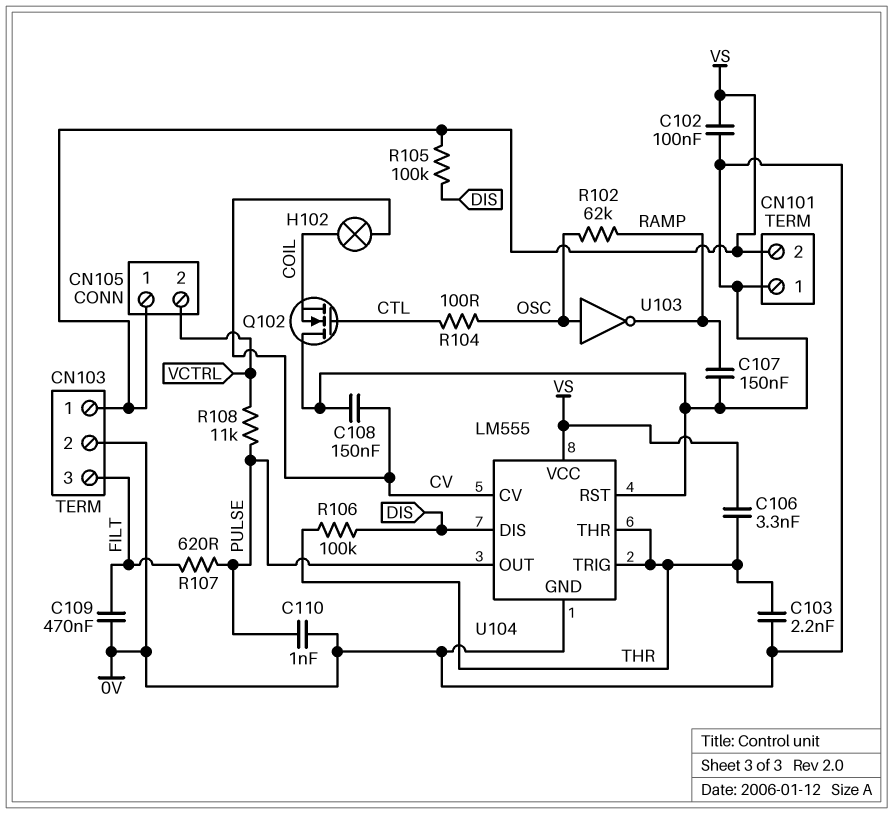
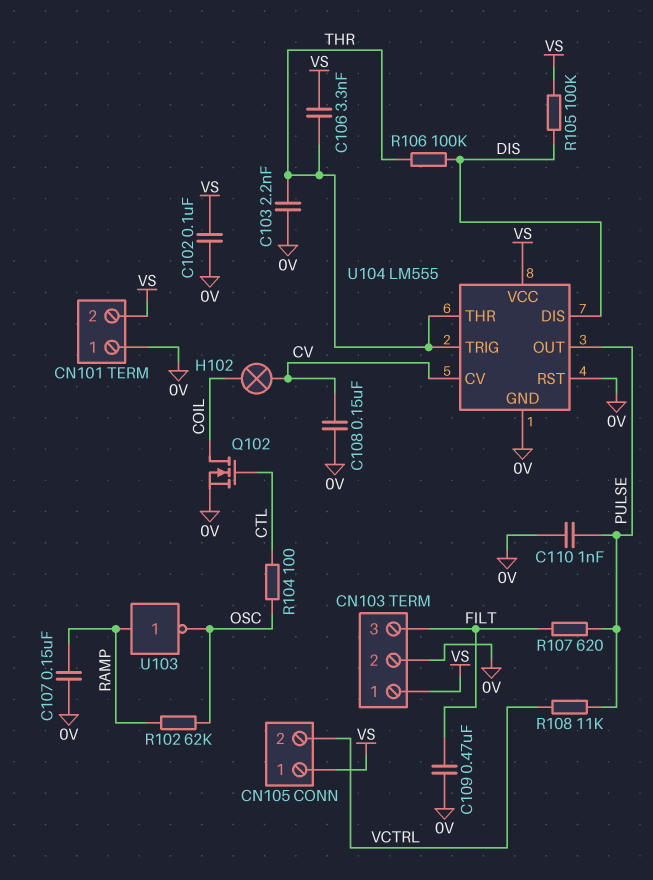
Q102: NMOS (G CTL, D 0V, S COIL) -> NMOS (G CTL, D COIL, S 0V)
U103: NOT (in OSC, out RAMP) -> NOT (in RAMP, out OSC)

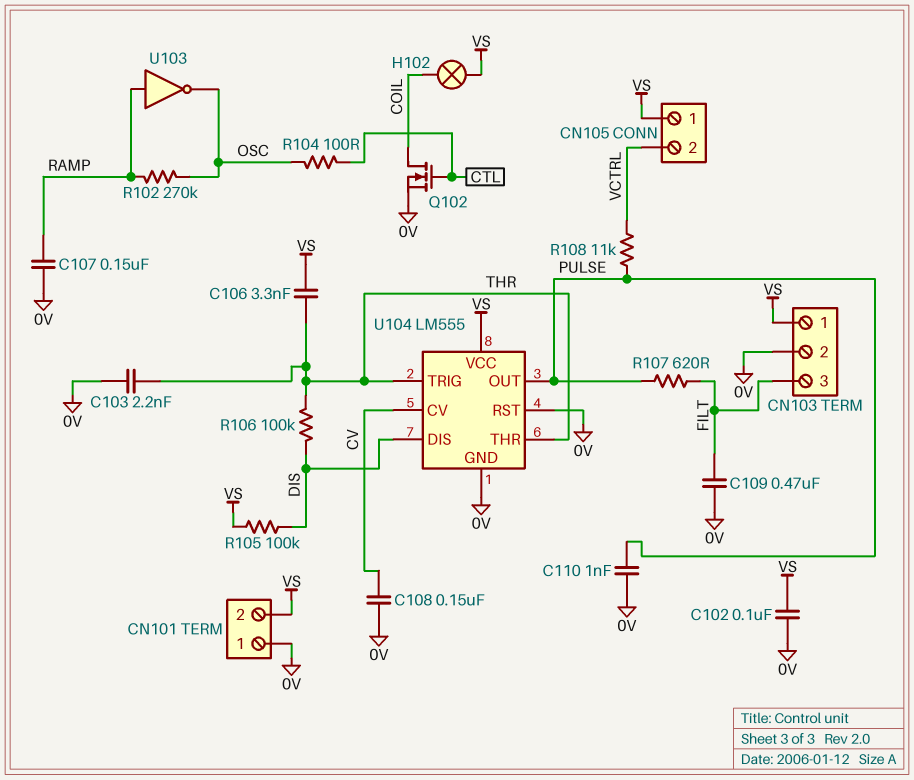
H102: lamp (COIL, CV) -> lamp (COIL, VS)
R102: 62k (OSC, RAMP) -> 270k (OSC, RAMP)

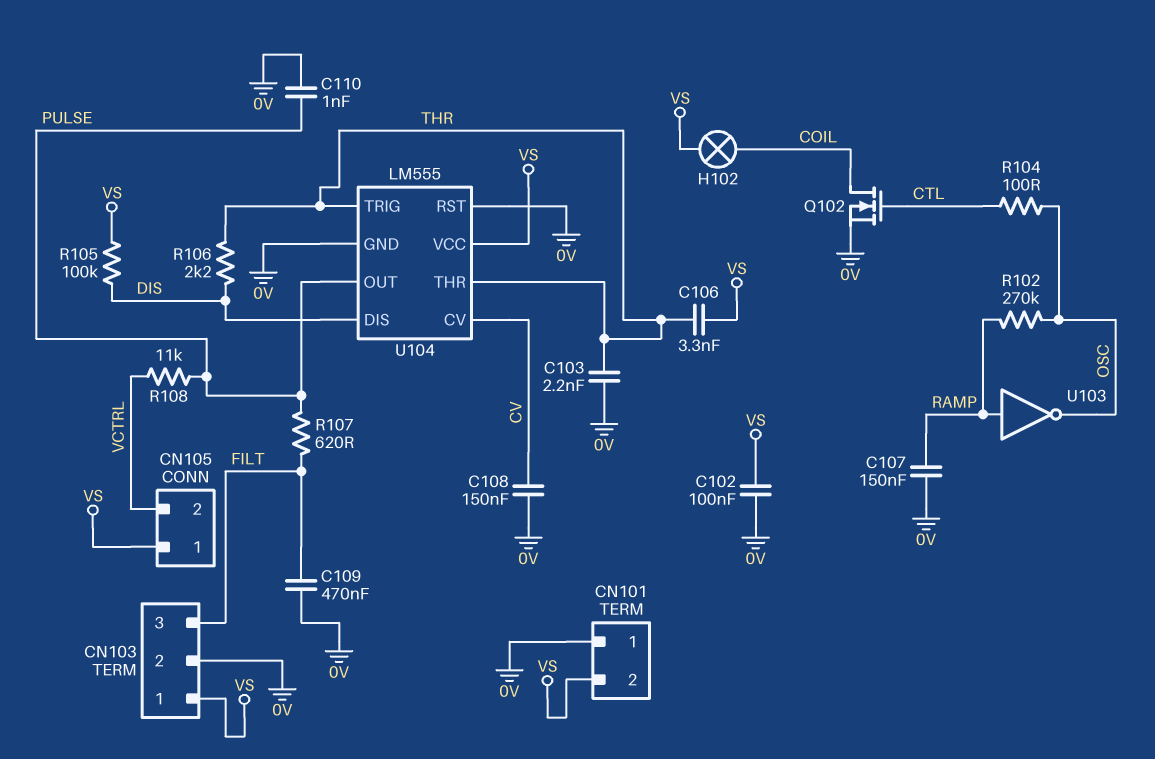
R106: 100k (DIS, THR) -> 2.2k (DIS, THR)

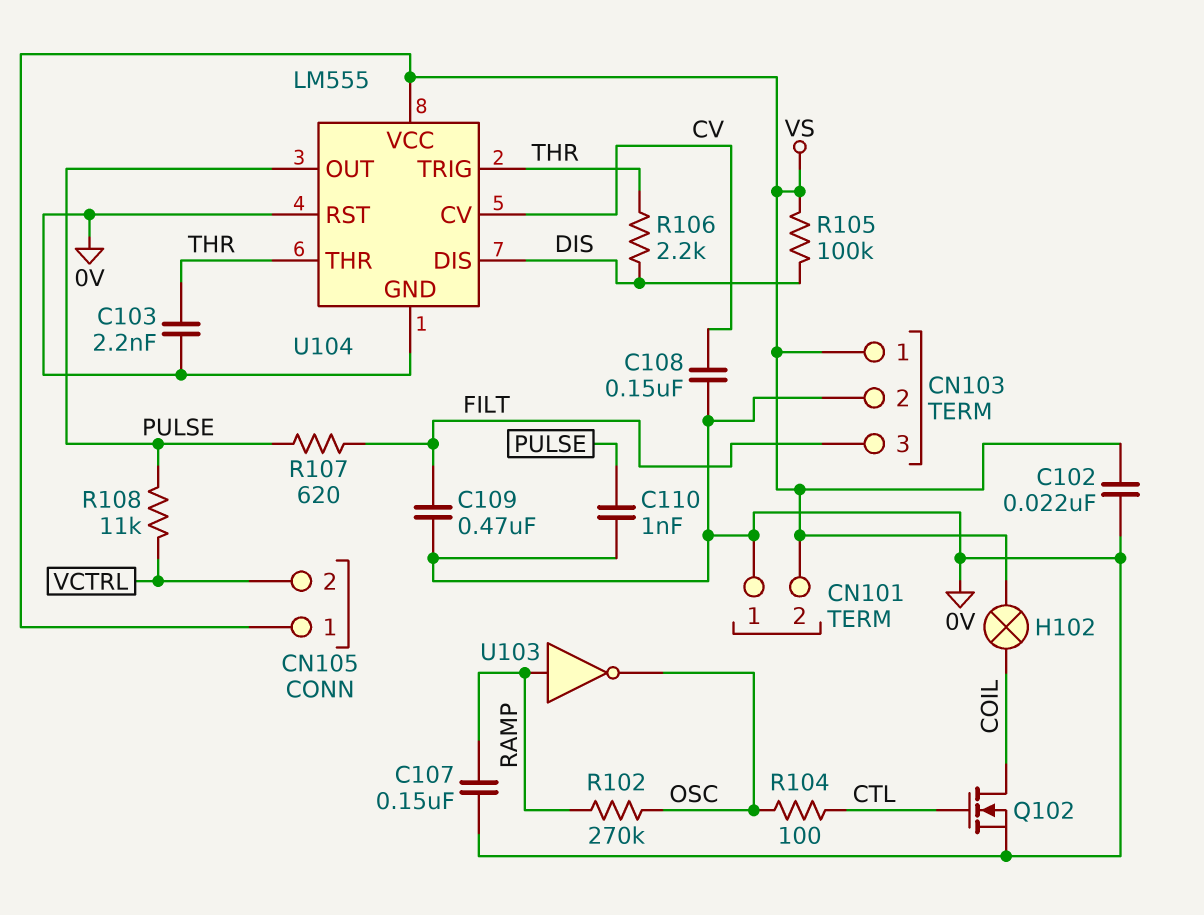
C102: 100nF (0V, VS) -> 22nF (0V, VS)
C106: 3.3nF (THR, VS) -> none

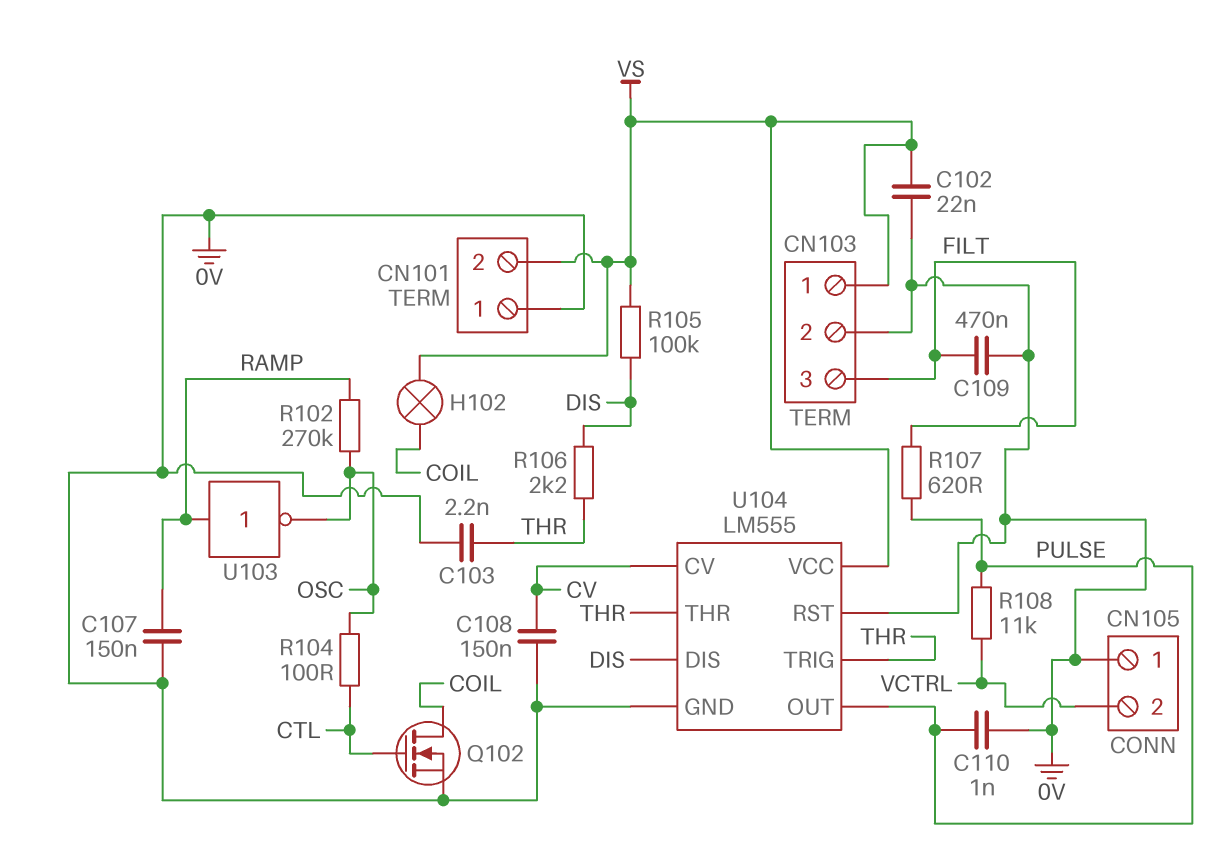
CN105 pin 1: VS -> 0V

